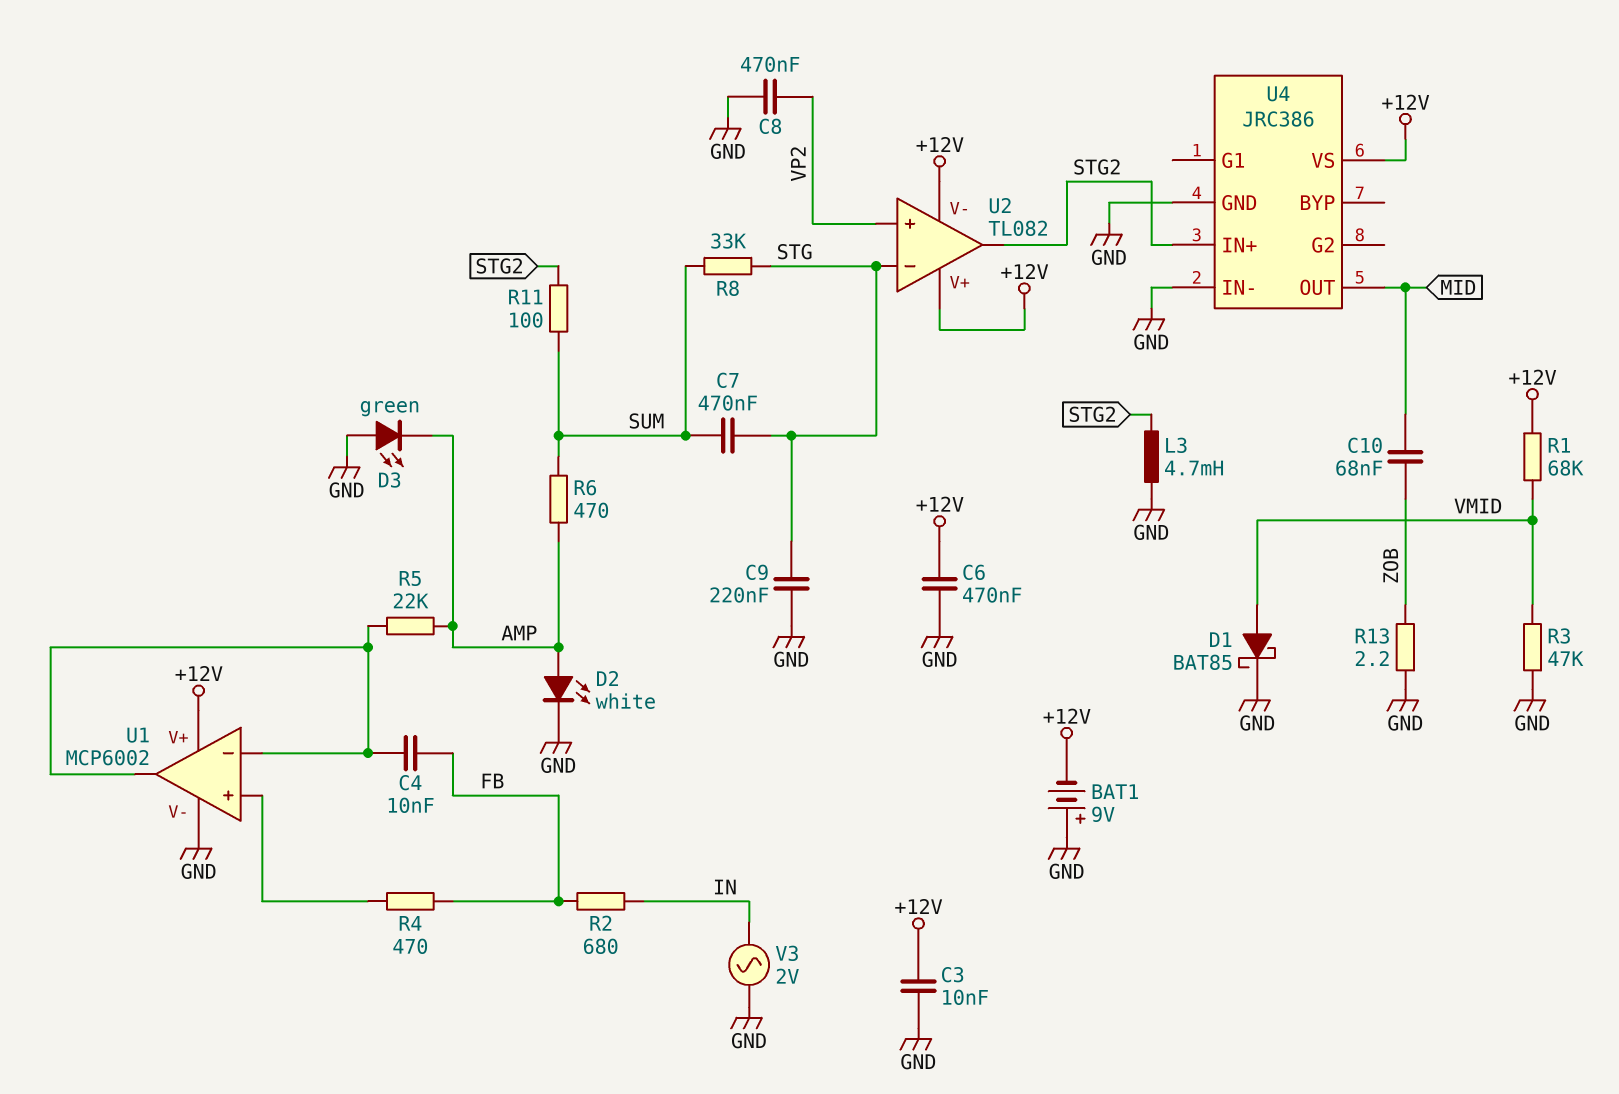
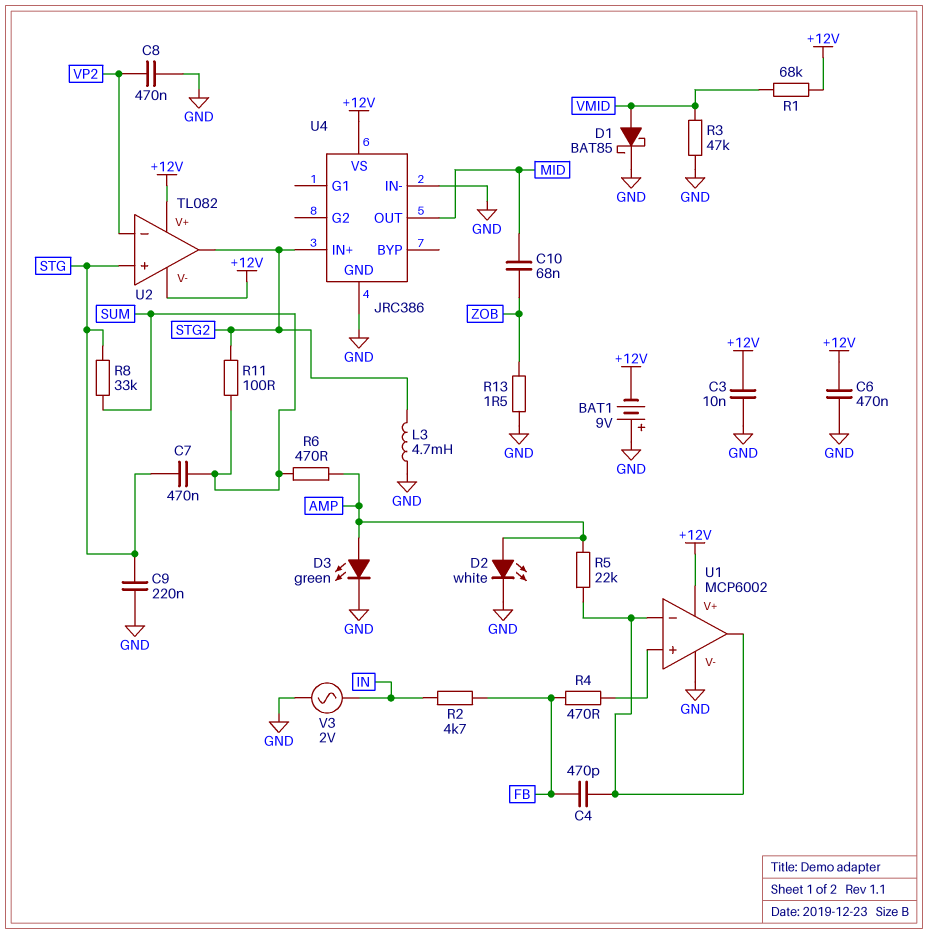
C4: 10nF (FB, U1/in-) -> 470pF (FB, U1/in-)
D3: LED green (A GND, K AMP) -> LED green (A AMP, K GND)
R2: 680 (FB, IN) -> 4.7k (FB, IN)
R13: 2.2 (GND, ZOB) -> 1.5 (GND, ZOB)
U2 pin in+: VP2 -> STG
U2 pin in-: STG -> VP2

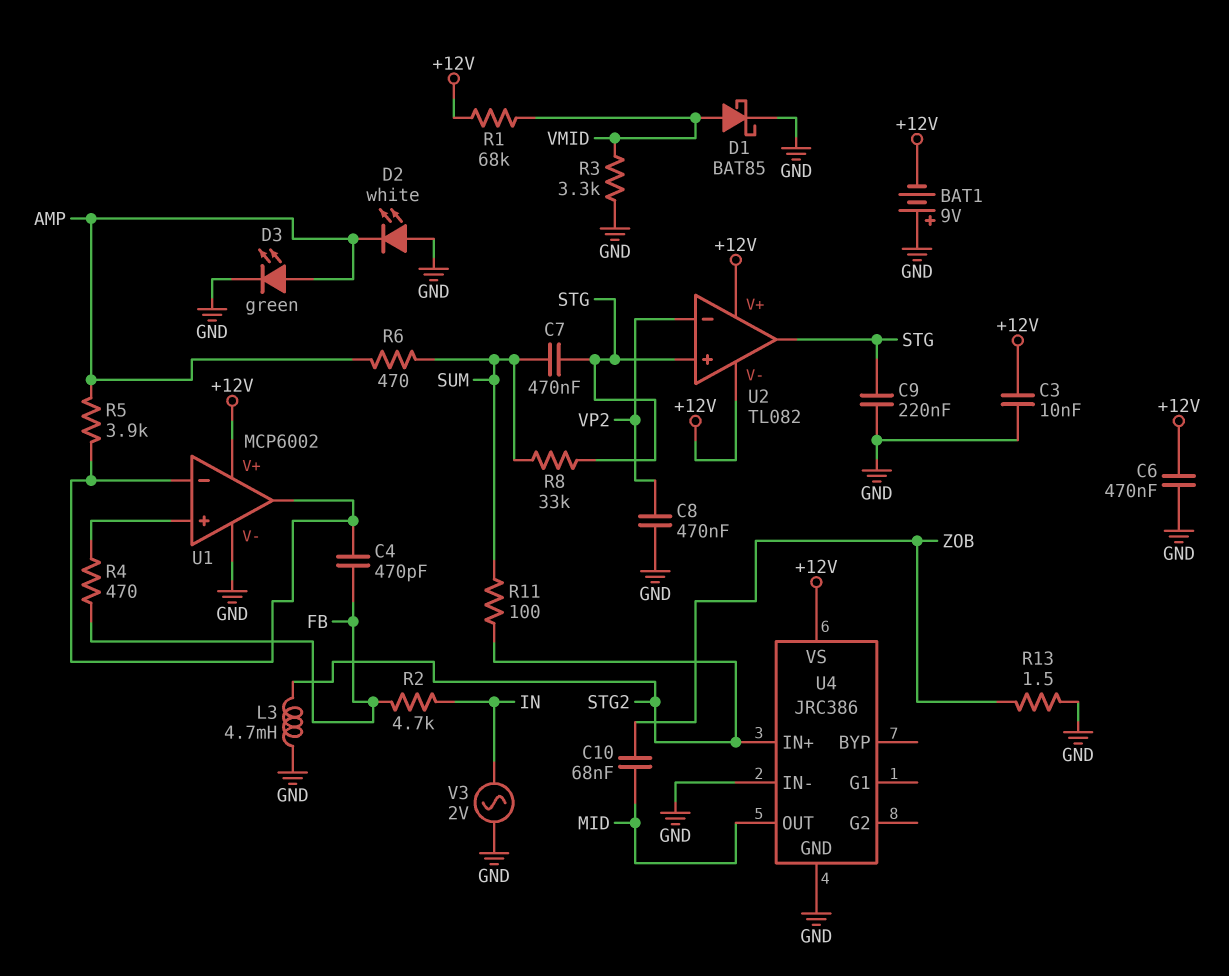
D2: LED white (A AMP, K GND) -> LED white (A GND, K AMP)
R3: 47k (GND, VMID) -> 3.3k (GND, VMID)
R5: 22k (AMP, U1/in-) -> 3.9k (AMP, U1/in-)
U2 pin out: STG2 -> STG

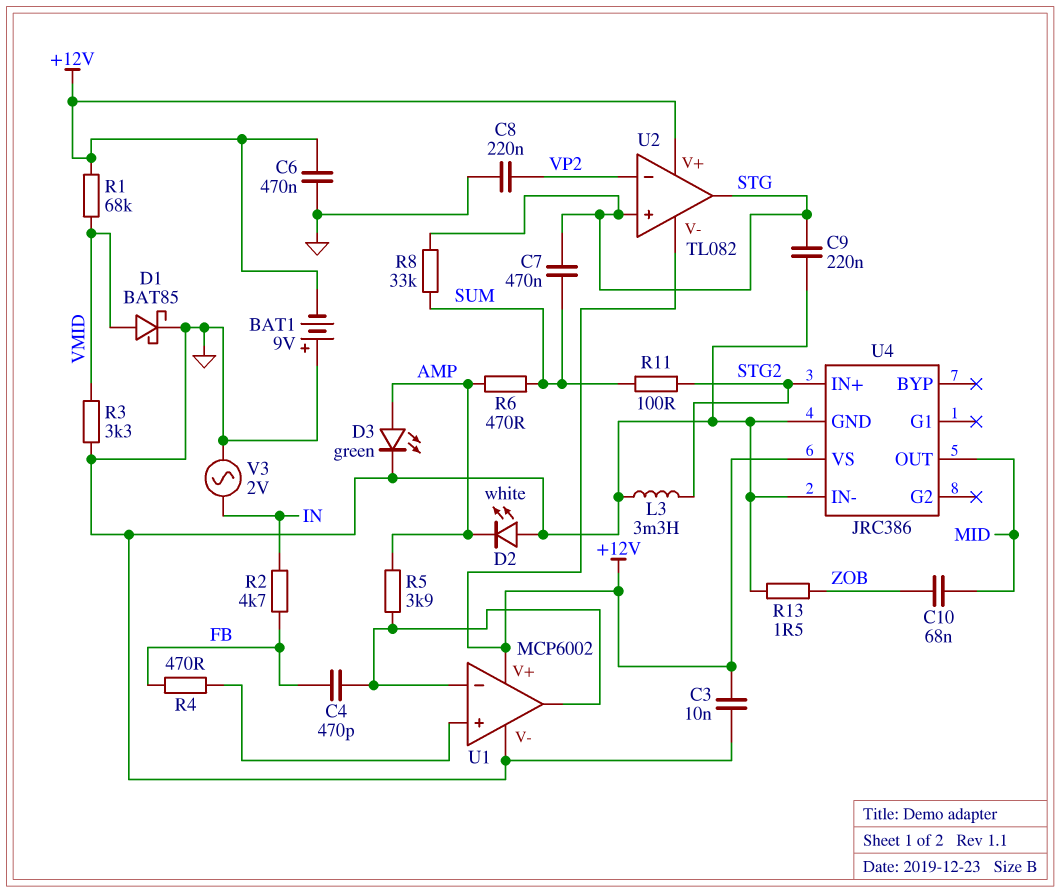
C8: 470nF (GND, VP2) -> 220nF (GND, VP2)
L3: 4.7mH (GND, STG2) -> 3.3mH (GND, STG2)

